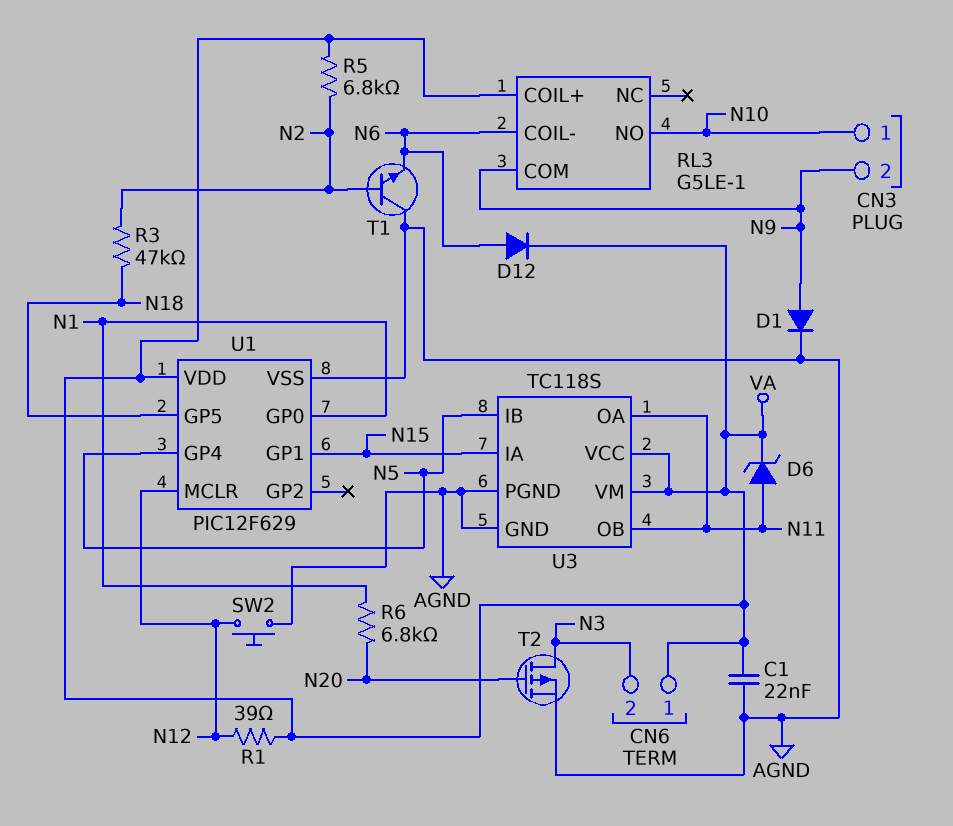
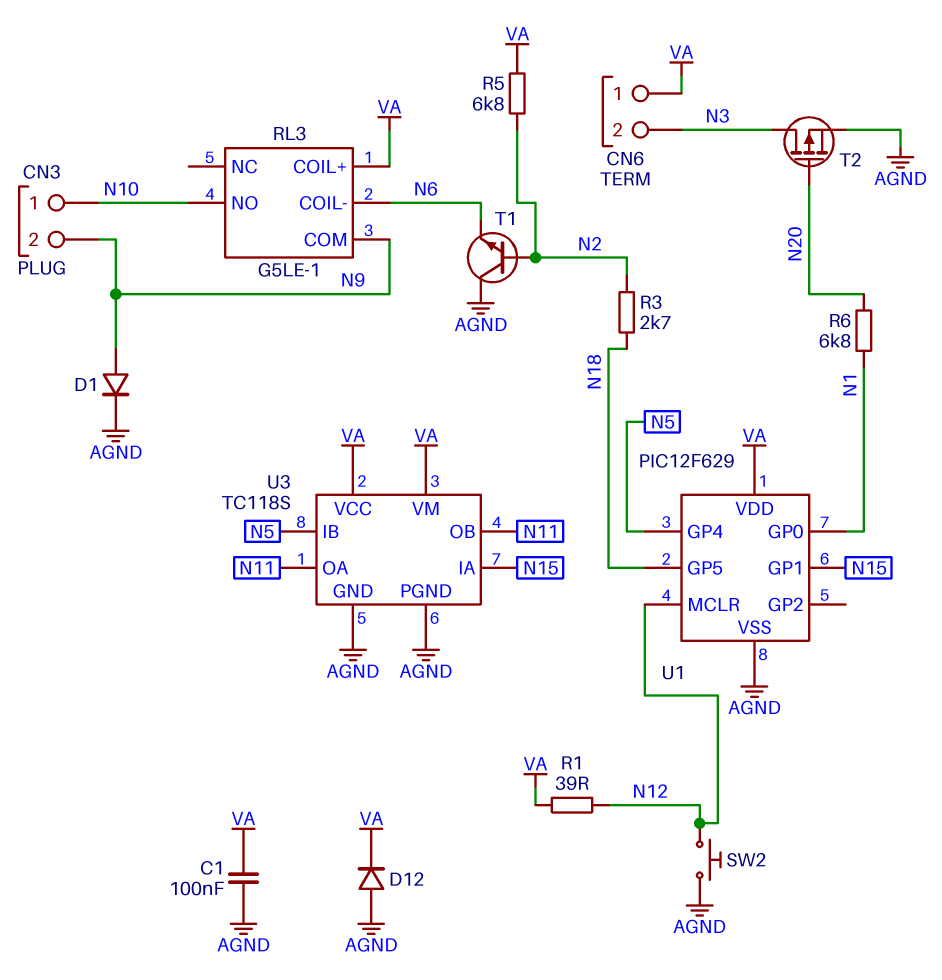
C1: 22nF (AGND, VA) -> 100nF (AGND, VA)
D6: zener (A N11, K VA) -> none
D12: diode (A N6, K VA) -> diode (A AGND, K VA)
R3: 47k (N2, N18) -> 2.7k (N2, N18)

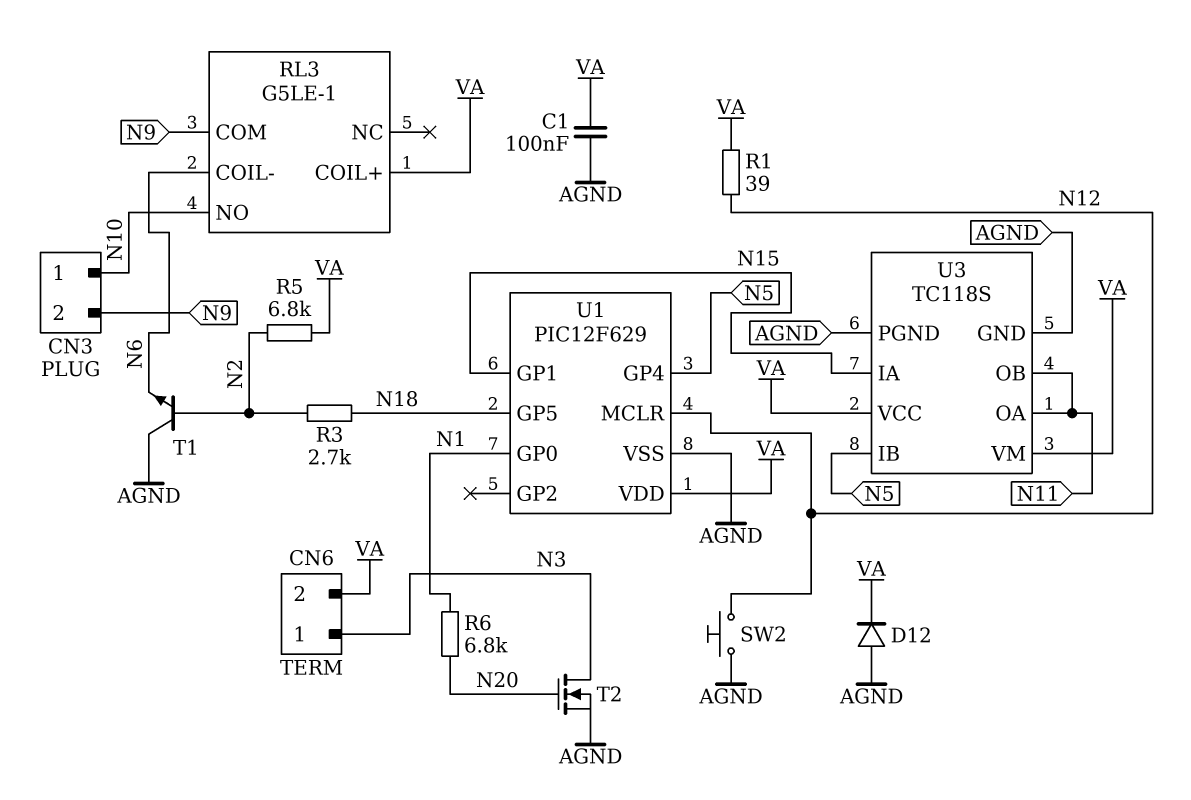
CN6 pin 1: VA -> N3
CN6 pin 2: N3 -> VA
D1: diode (A N9, K AGND) -> none
T2: PMOS (G N20, D N3, S AGND) -> NMOS (G N20, D N3, S AGND)

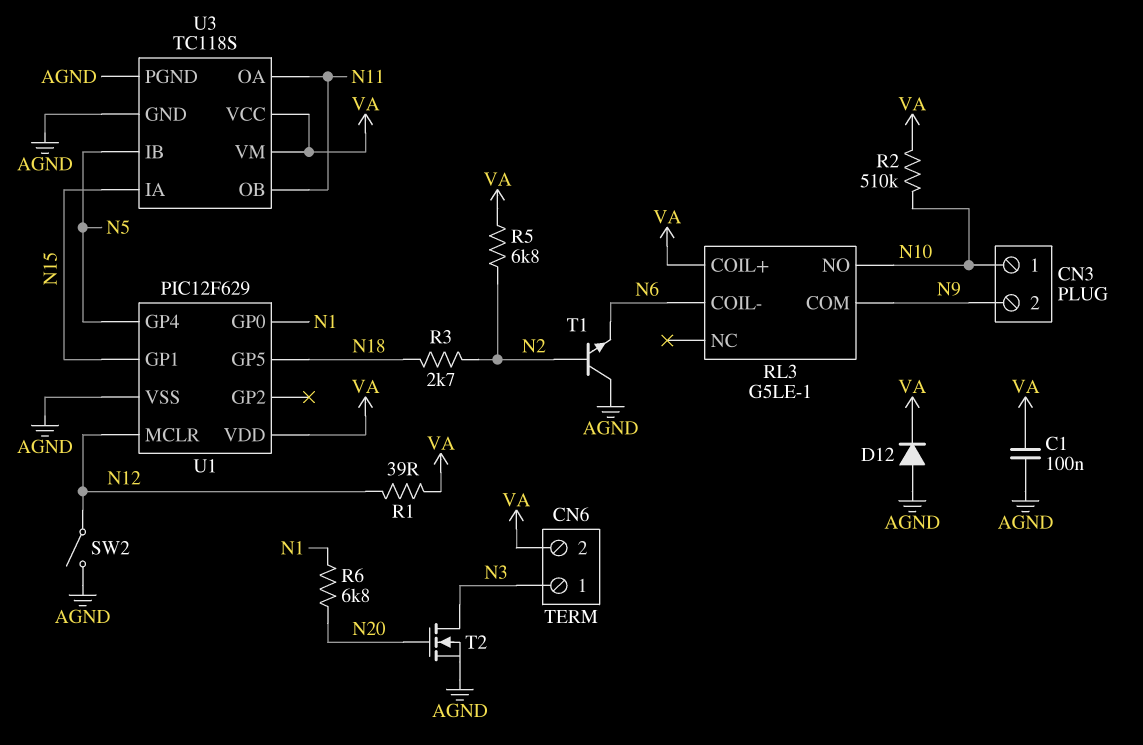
R2: none -> 510k (N10, VA)
SW2: button (AGND, N12) -> switch (AGND, N12)

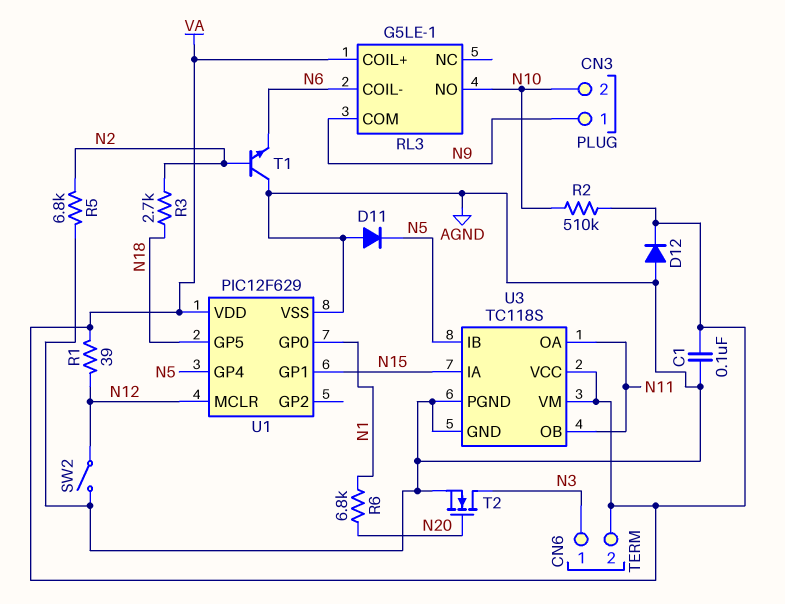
CN3 pin 1: N10 -> N9
CN3 pin 2: N9 -> N10
D11: none -> diode (A AGND, K N5)
R5: 6.8k (N2, VA) -> 6.8k (AGND, N2)

